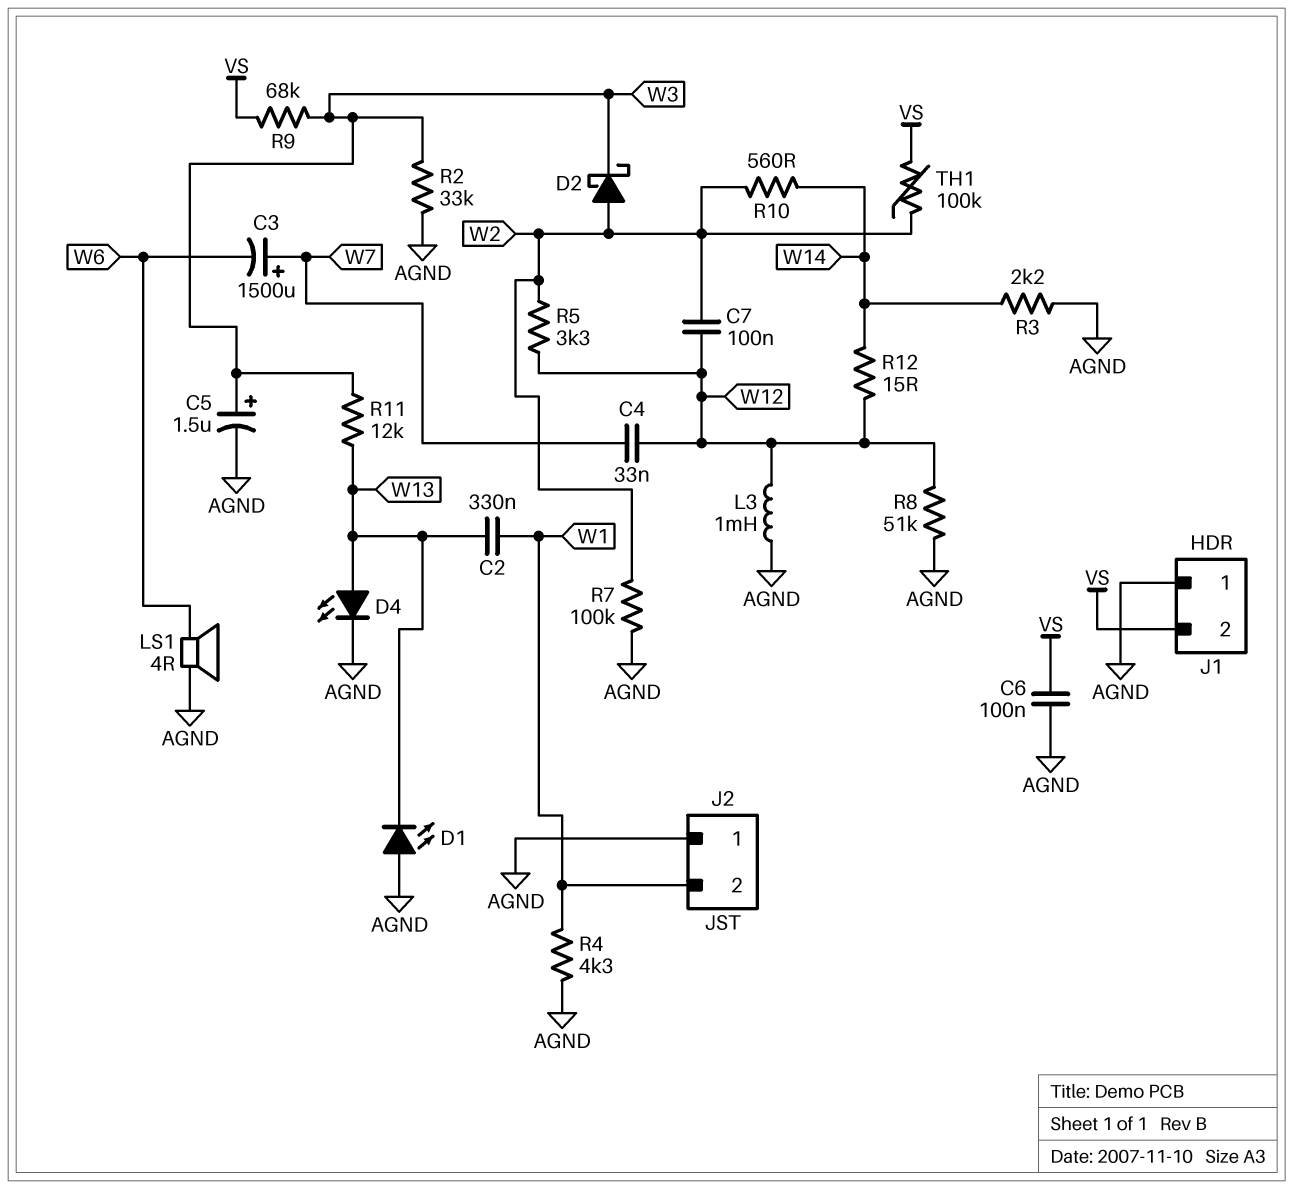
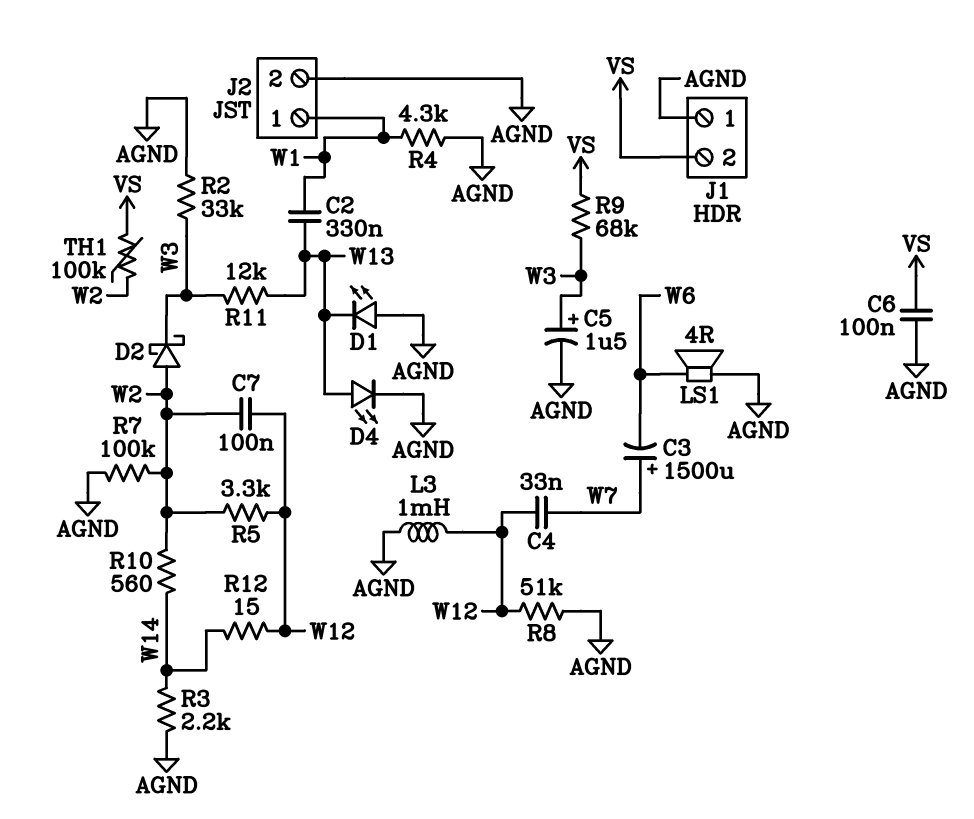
J2 pin 1: AGND -> W1
J2 pin 2: W1 -> AGND

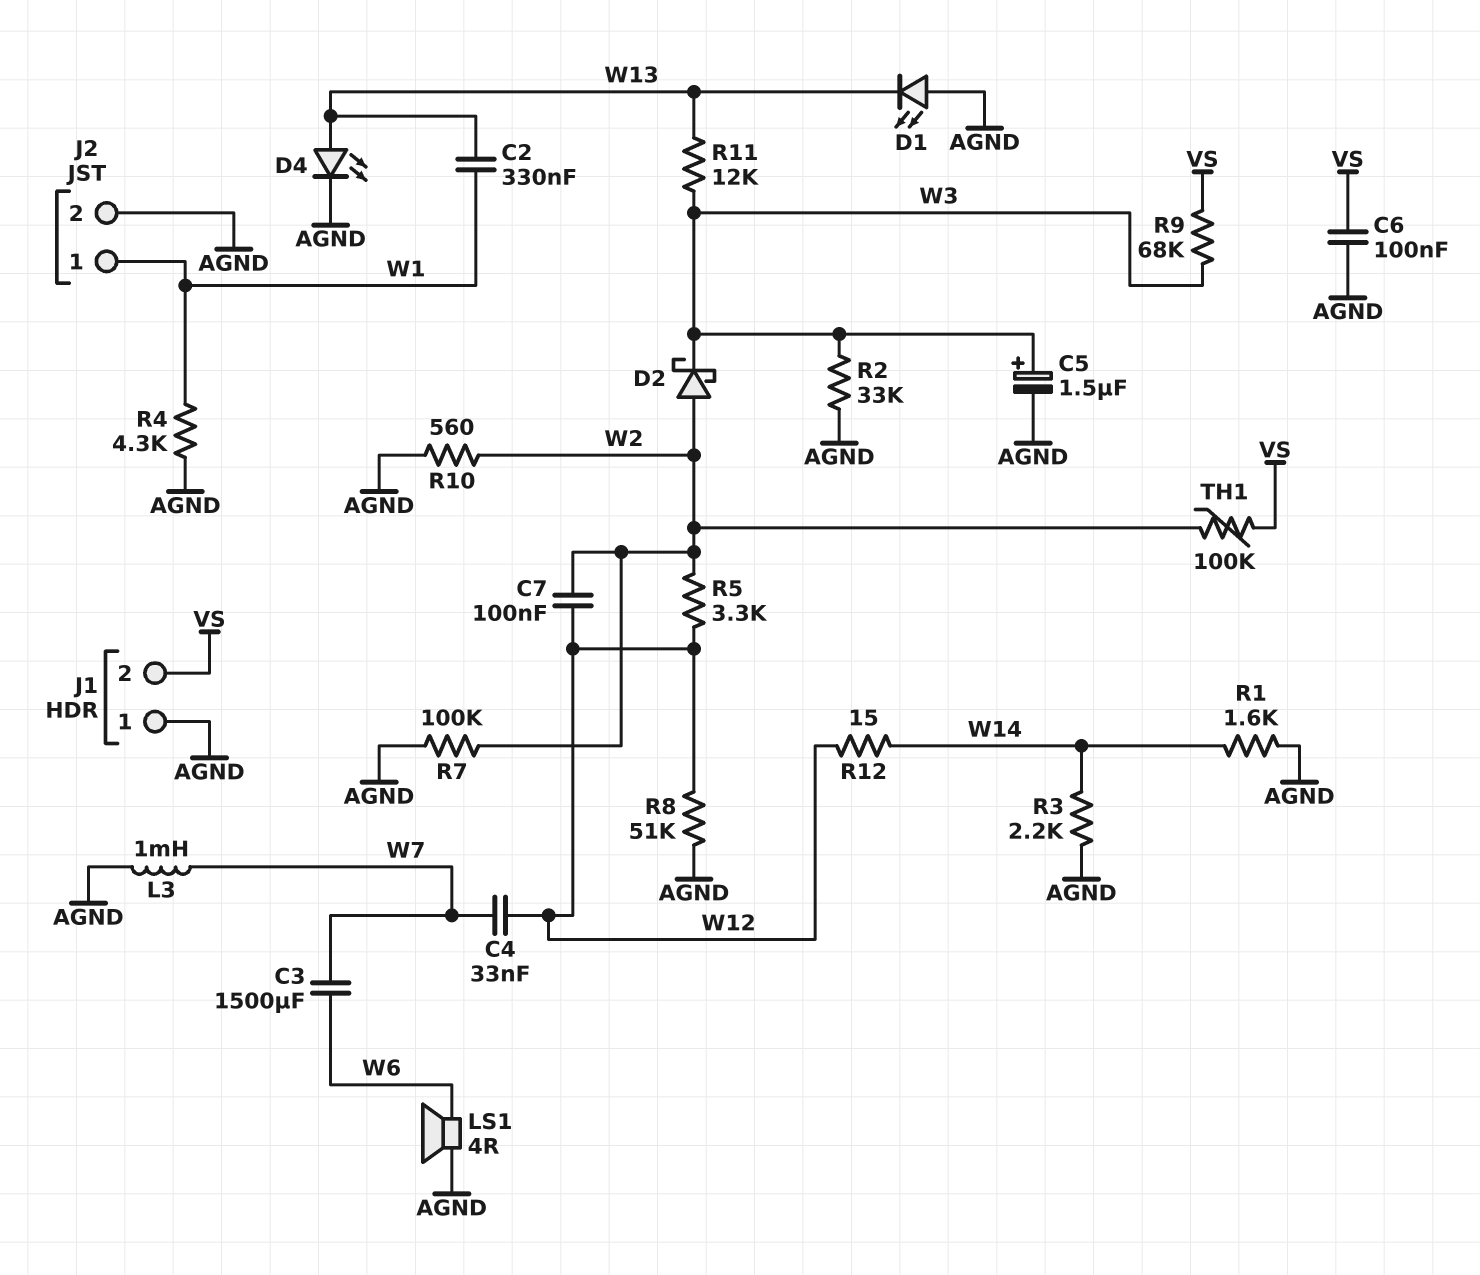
C3: 1500uF (plus W7, minus W6) -> 1500uF (W6, W7)
L3: 1mH (AGND, W12) -> 1mH (AGND, W7)
R1: none -> 1.6k (AGND, W14)
R10: 560 (W2, W14) -> 560 (AGND, W2)

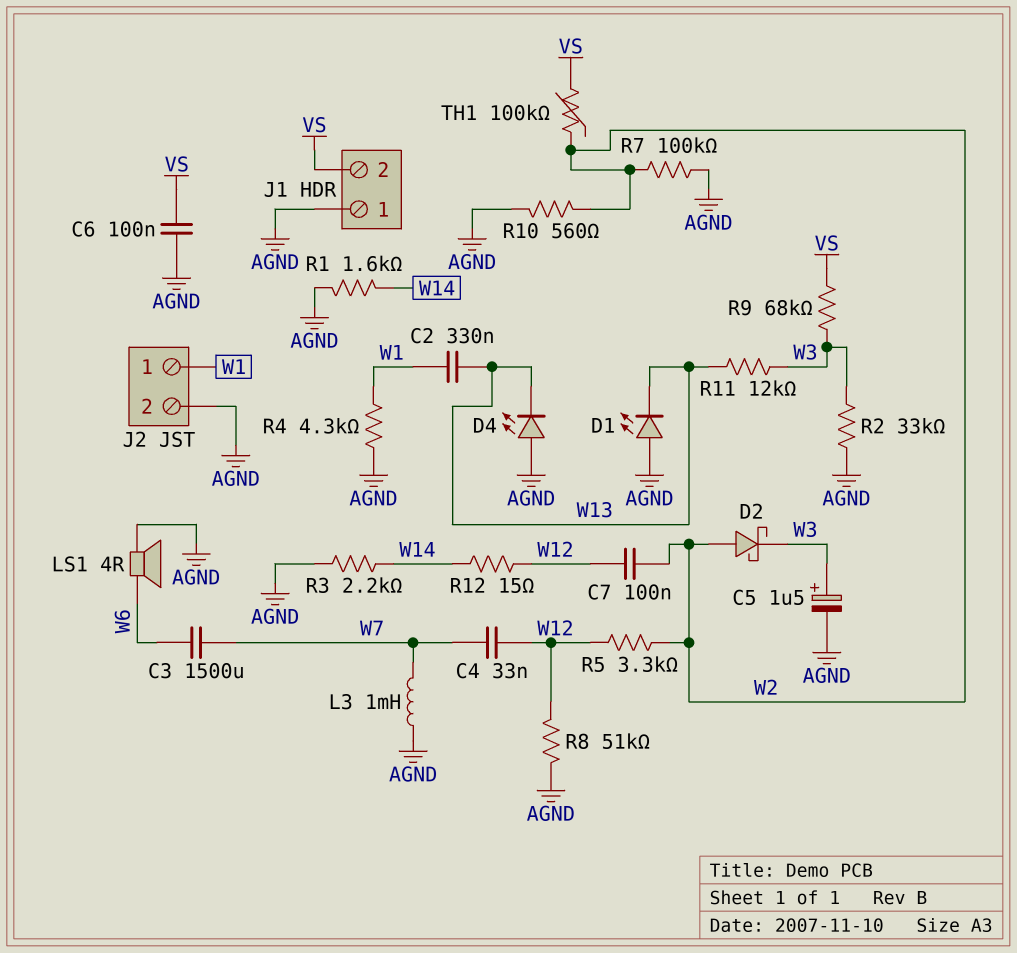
D4: LED (A W13, K AGND) -> LED (A AGND, K W13)

